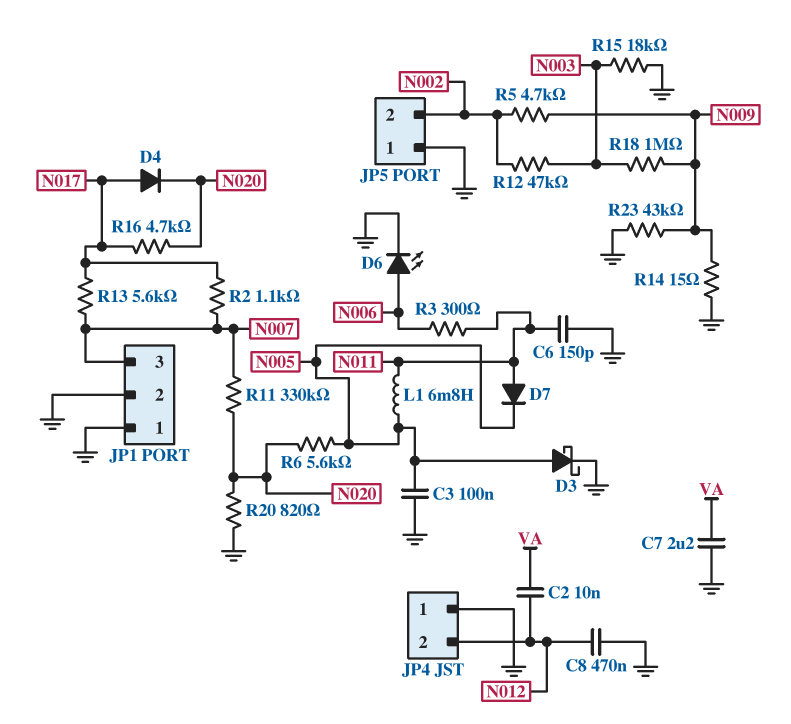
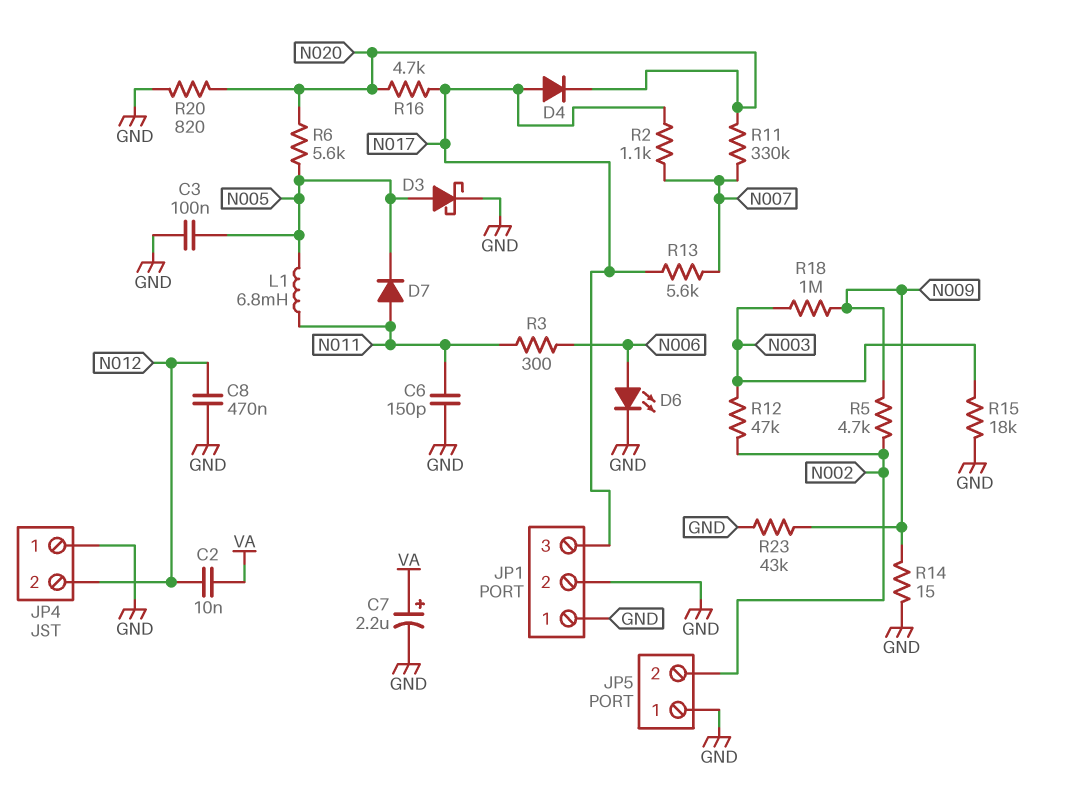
C7: 2.2uF (GND, VA) -> 2.2uF (plus VA, minus GND)
JP1 pin 3: N007 -> N017

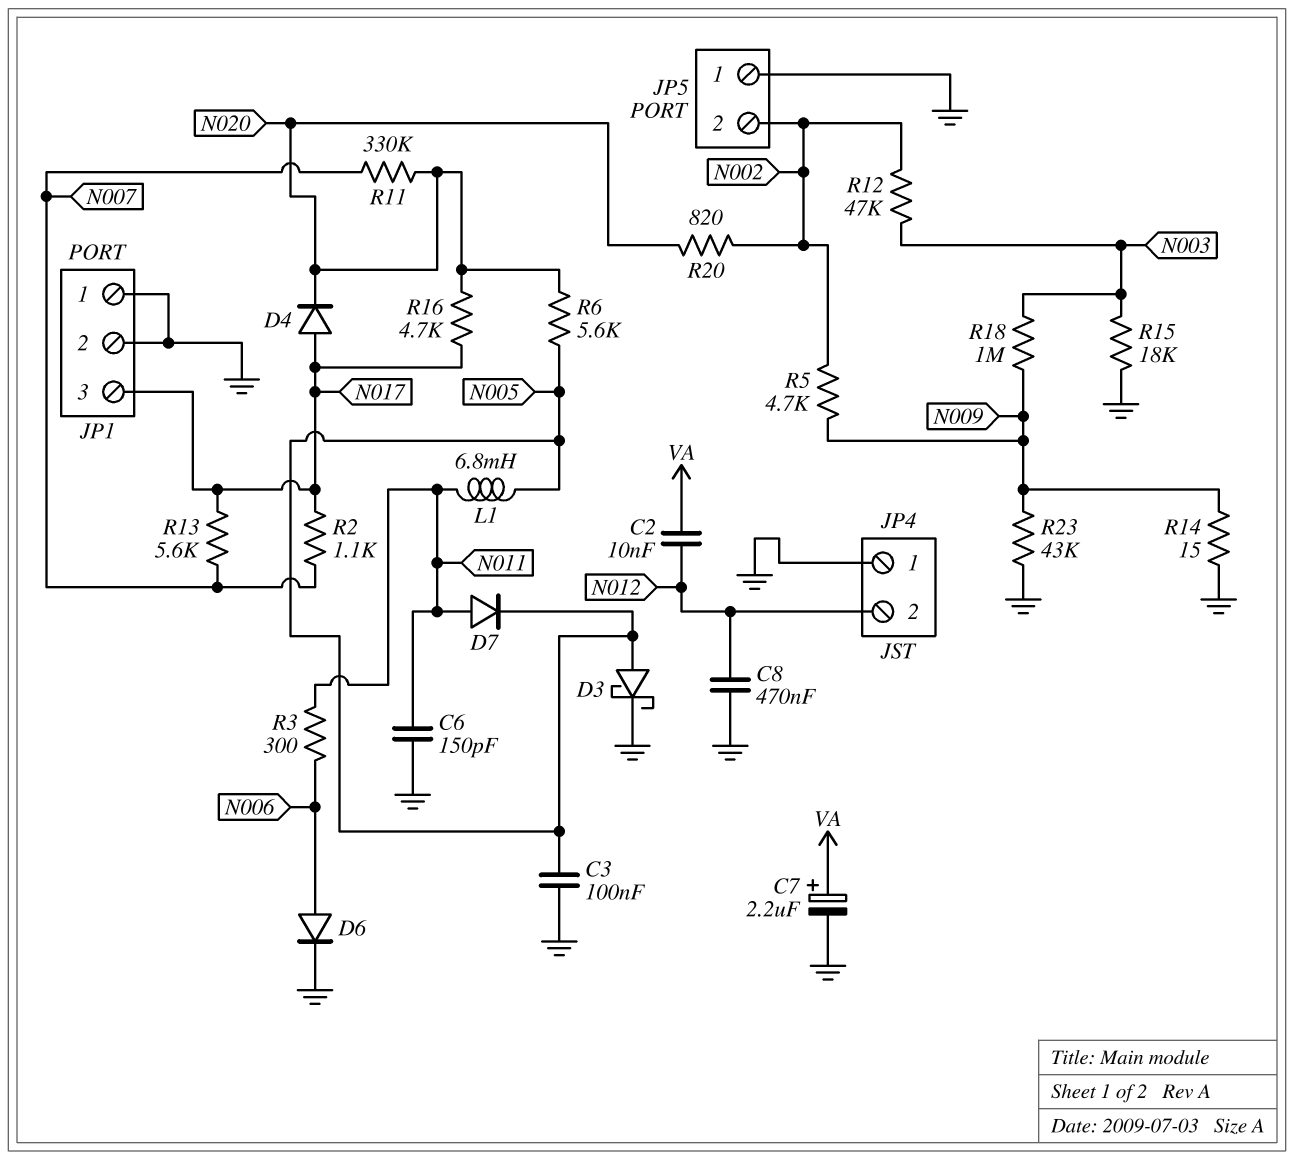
D6: LED (A N006, K GND) -> diode (A N006, K GND)
R20: 820 (GND, N020) -> 820 (N002, N020)

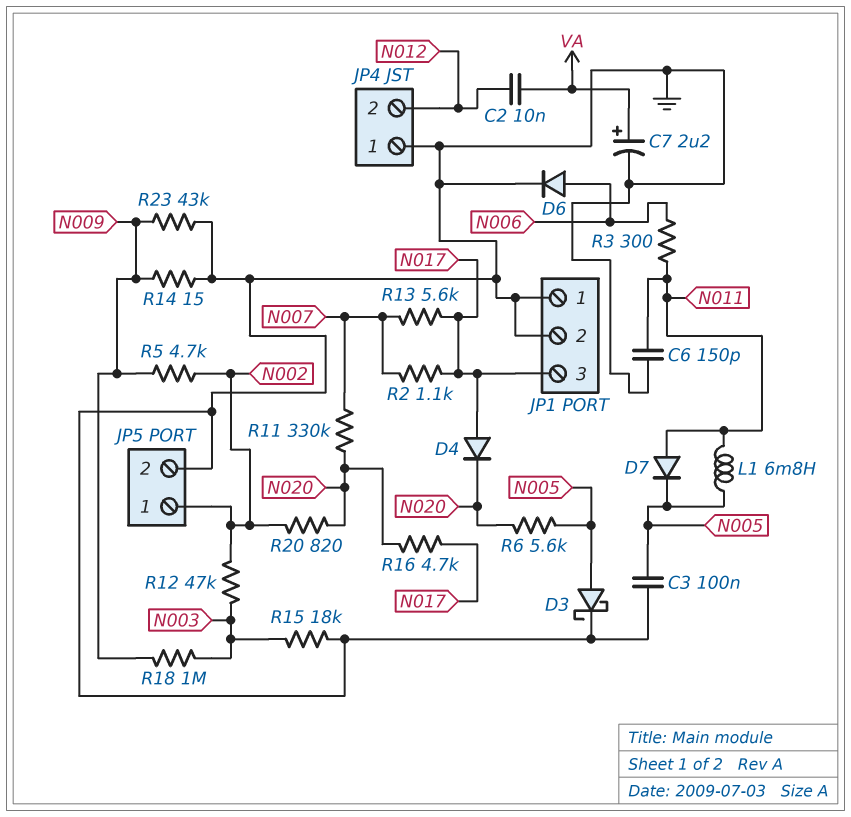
C8: 470nF (GND, N012) -> none
JP5 pin 1: GND -> N002
JP5 pin 2: N002 -> GND

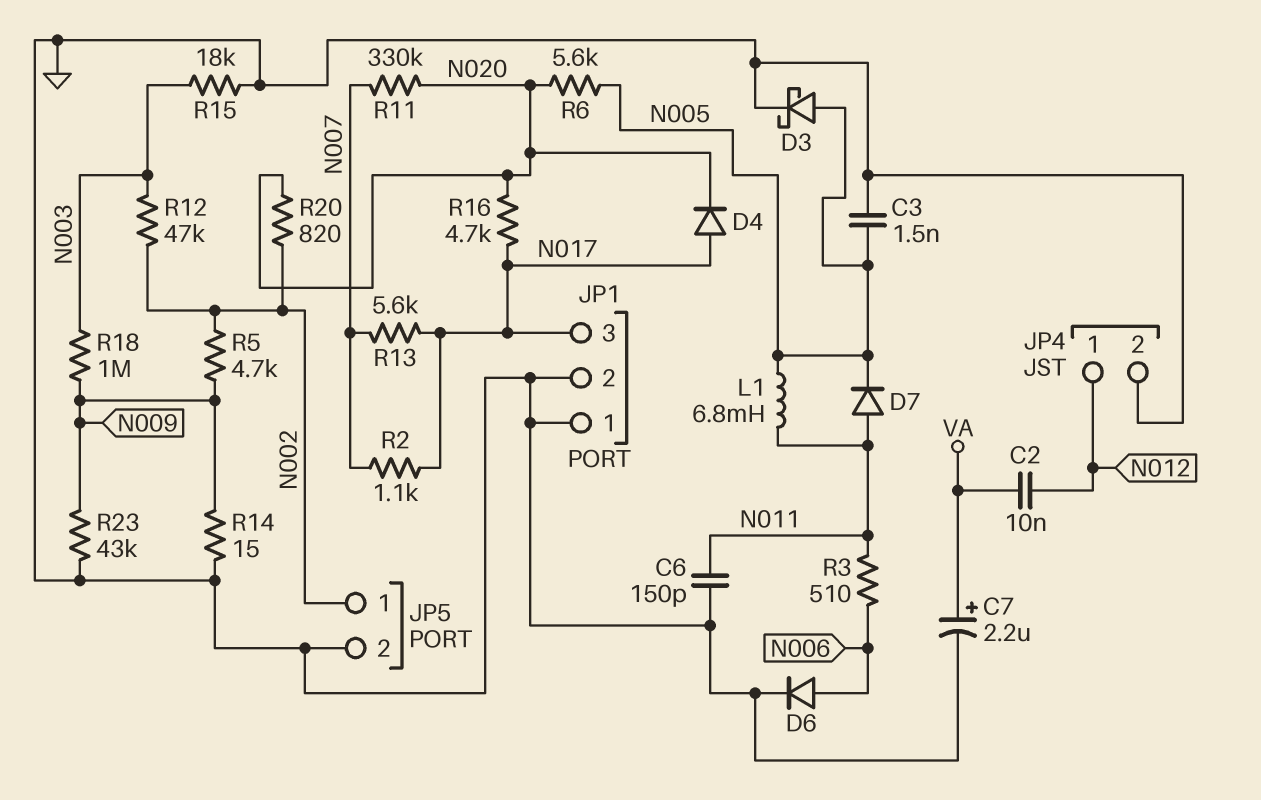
C3: 100nF (GND, N005) -> 1.5nF (GND, N005)
JP4 pin 1: GND -> N012
JP4 pin 2: N012 -> GND
R3: 300 (N006, N011) -> 510 (N006, N011)

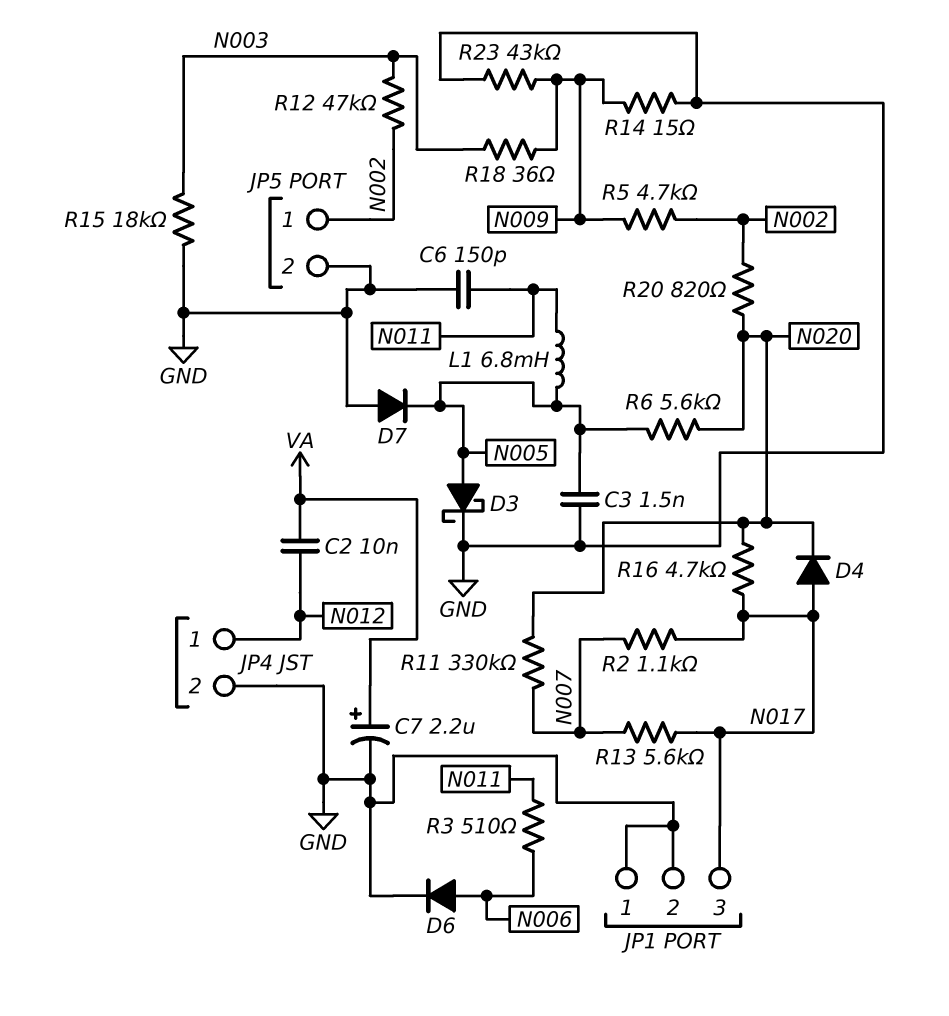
D7: diode (A N011, K N005) -> diode (A GND, K N005)
R18: 1M (N003, N009) -> 36 (N003, N009)

